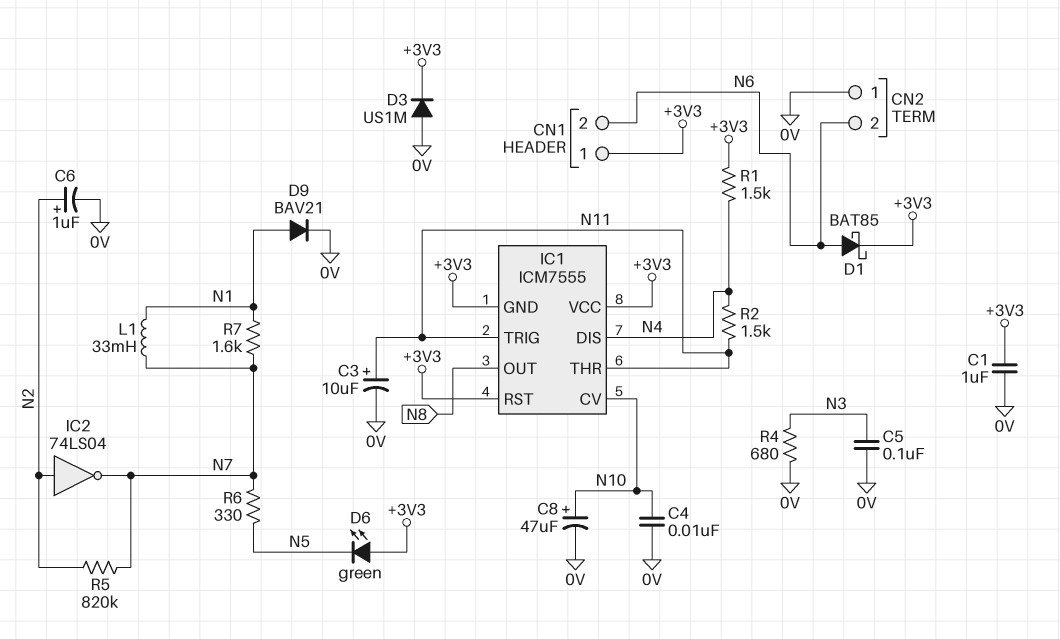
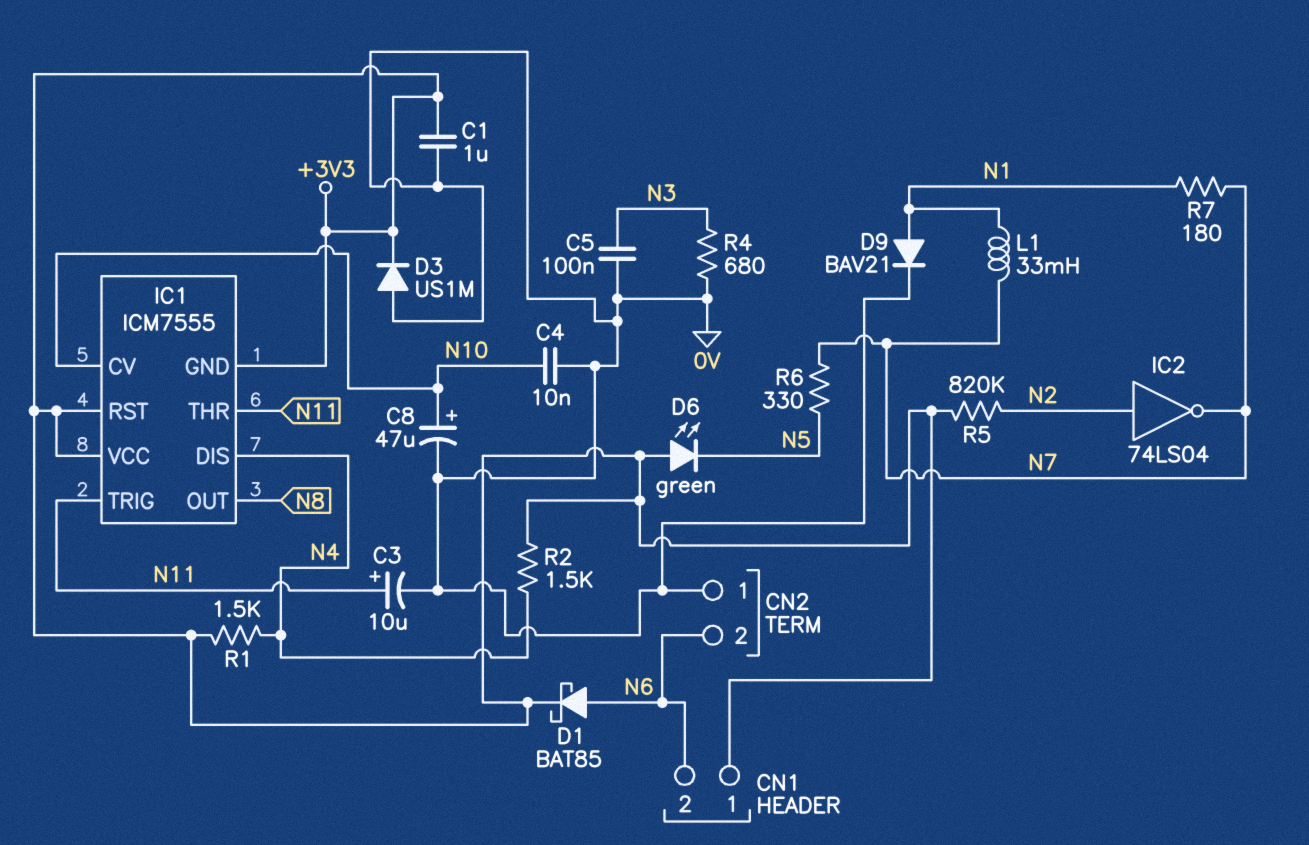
C6: 1uF (plus N2, minus 0V) -> none
R2: 1.5k (N4, N11) -> 1.5k (+3V3, N4)
R5: 820k (N2, N7) -> 820k (+3V3, N2)
R7: 1.6k (N1, N7) -> 180 (N1, N7)

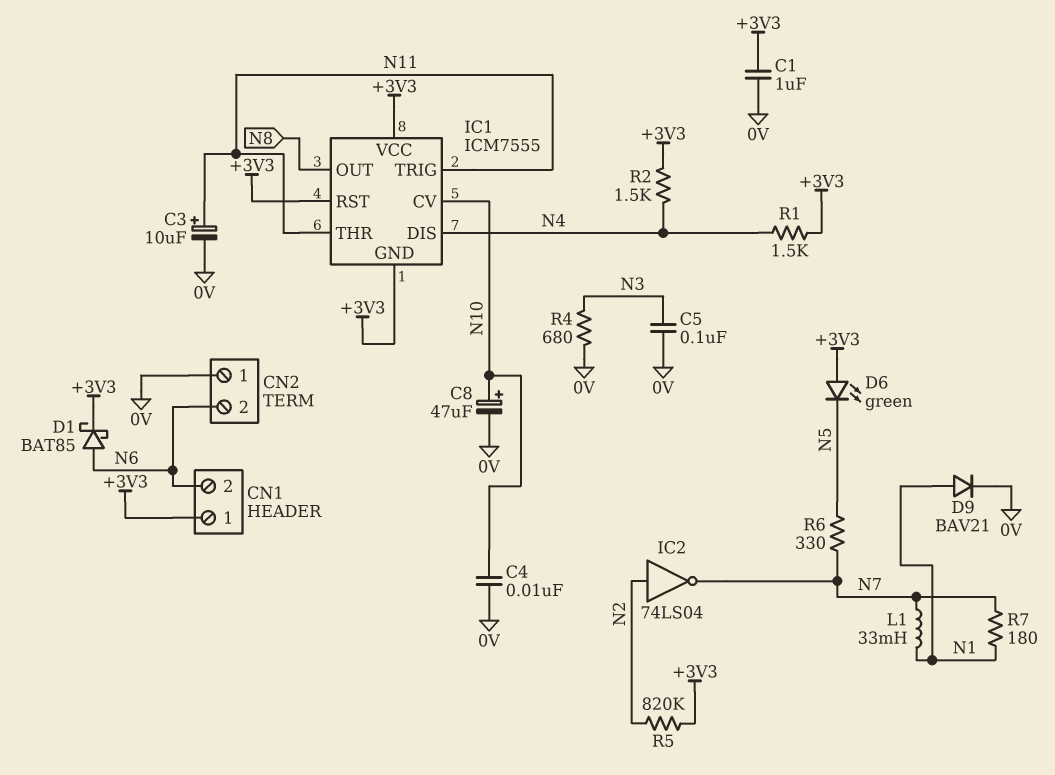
D3: diode US1M (A 0V, K +3V3) -> none

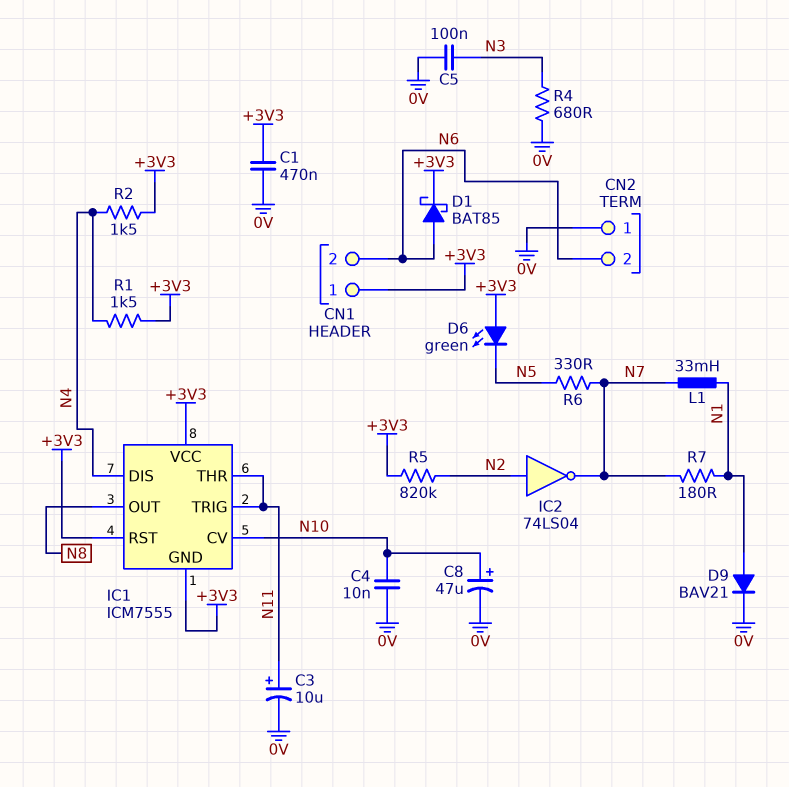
C1: 1uF (+3V3, 0V) -> 470nF (+3V3, 0V)

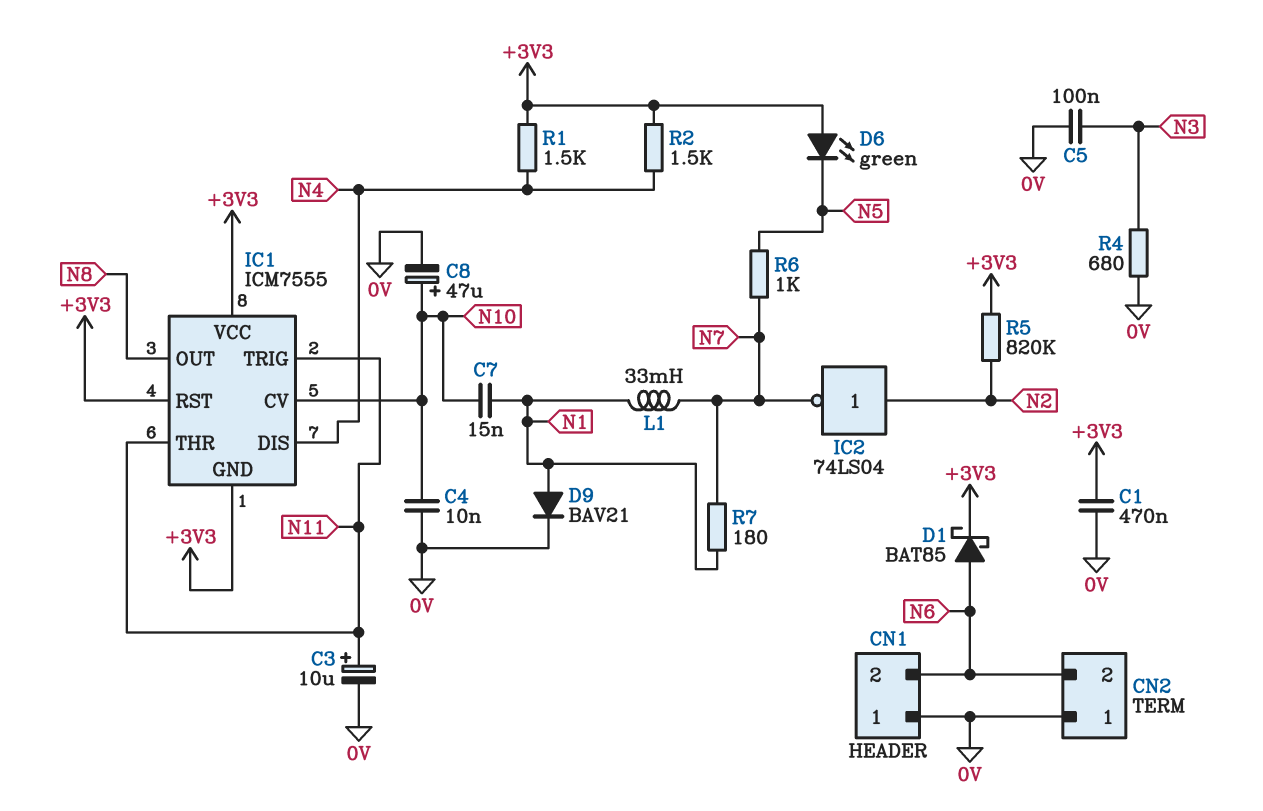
C7: none -> 15nF (N1, N10)
CN1 pin 1: +3V3 -> 0V
R6: 330 (N5, N7) -> 1k (N5, N7)

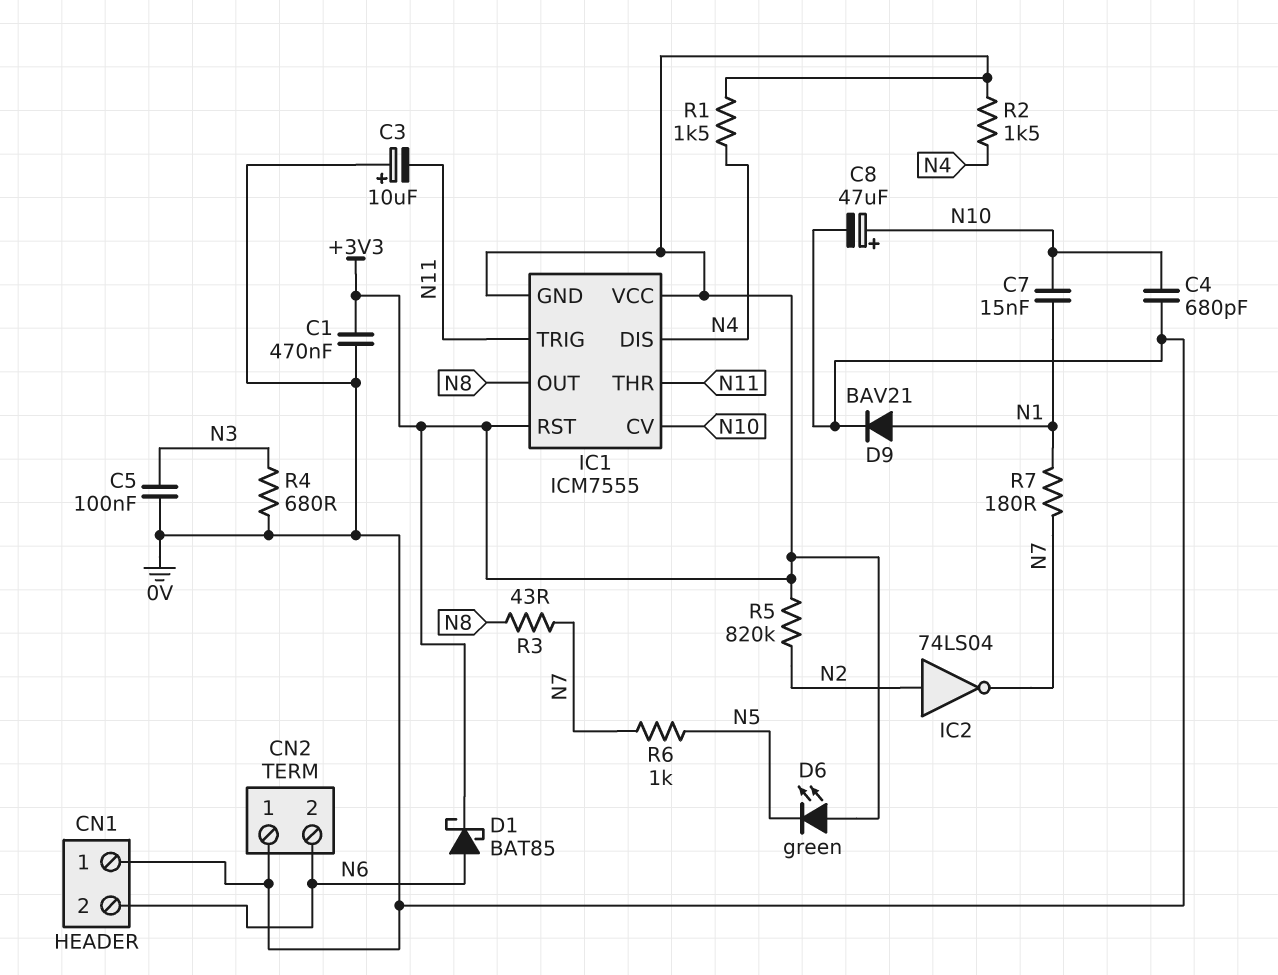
C3: 10uF (plus N11, minus 0V) -> 10uF (plus 0V, minus N11)
C4: 10nF (0V, N10) -> 680pF (0V, N10)
L1: 33mH (N1, N7) -> none
R3: none -> 43 (N7, N8)

